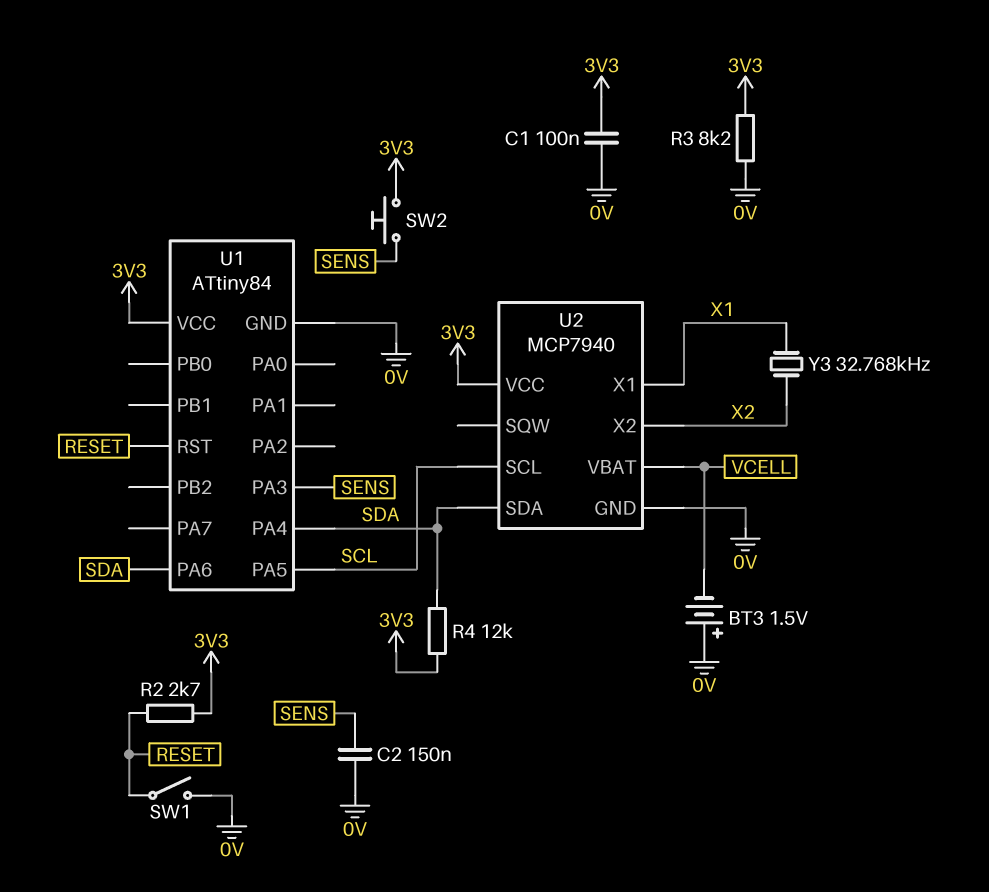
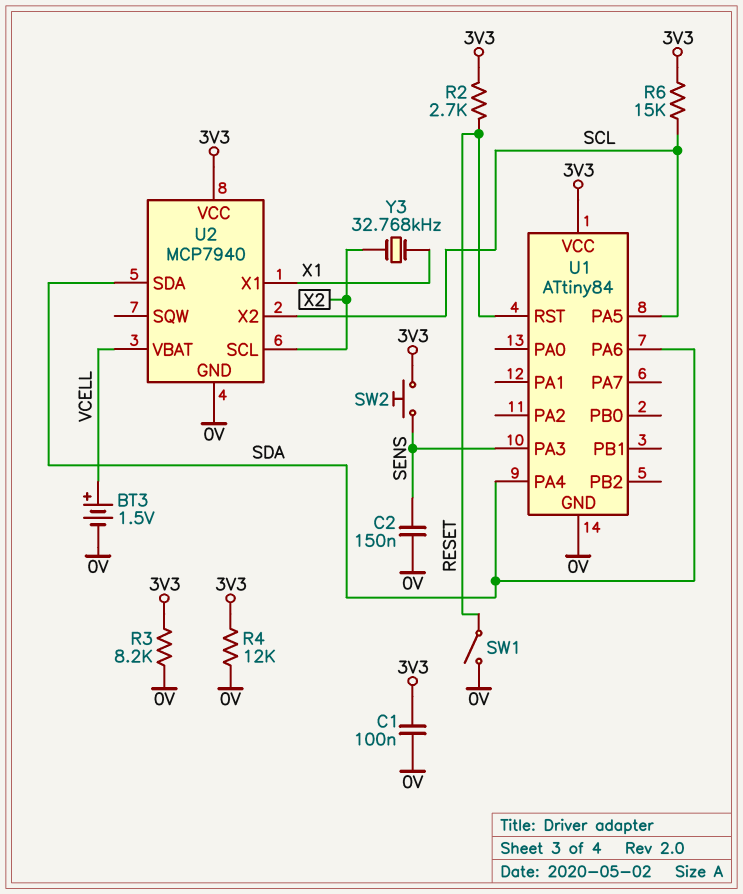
BT3: 1.5V (plus 0V, minus VCELL) -> 1.5V (plus VCELL, minus 0V)
R4: 12k (3V3, SDA) -> 12k (0V, 3V3)
R6: none -> 15k (3V3, SCL)
U2 pin SCL: SCL -> X2
U2 pin X2: X2 -> SCL

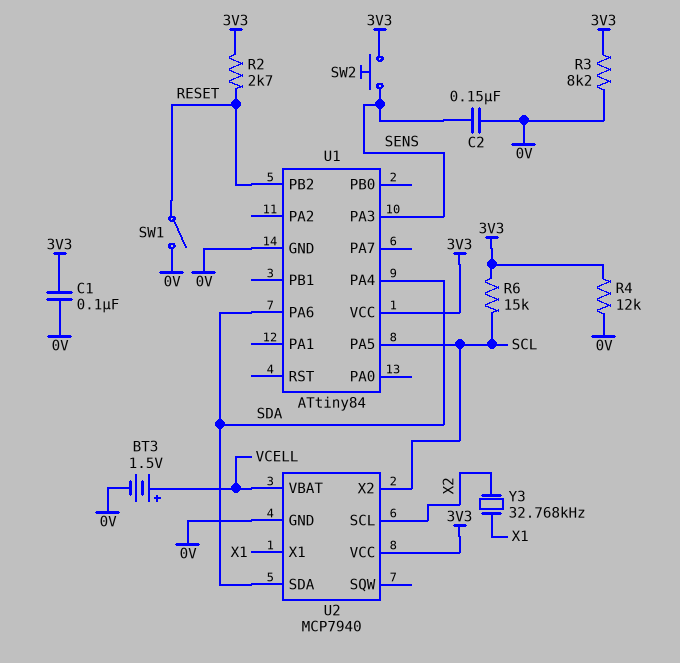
U1 pin PB2: none -> RESET
U1 pin RST: RESET -> none

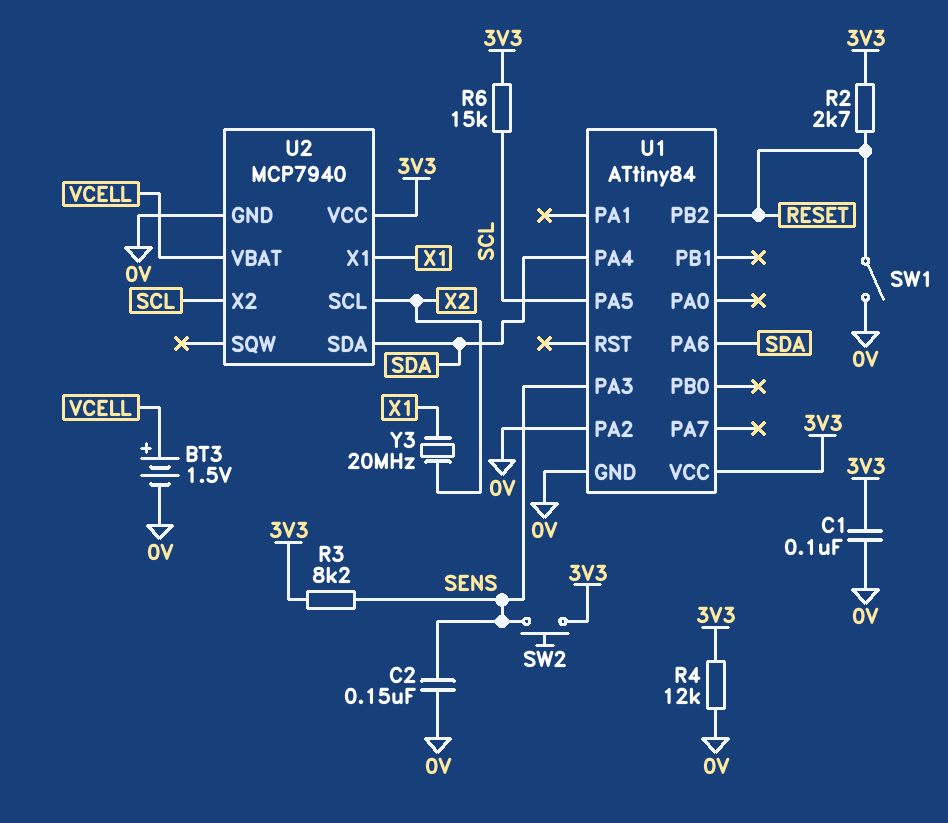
R3: 8.2k (0V, 3V3) -> 8.2k (3V3, SENS)
U1 pin PA2: none -> 0V
Y3: 32.768kHz (X1, X2) -> 20MHz (X1, X2)

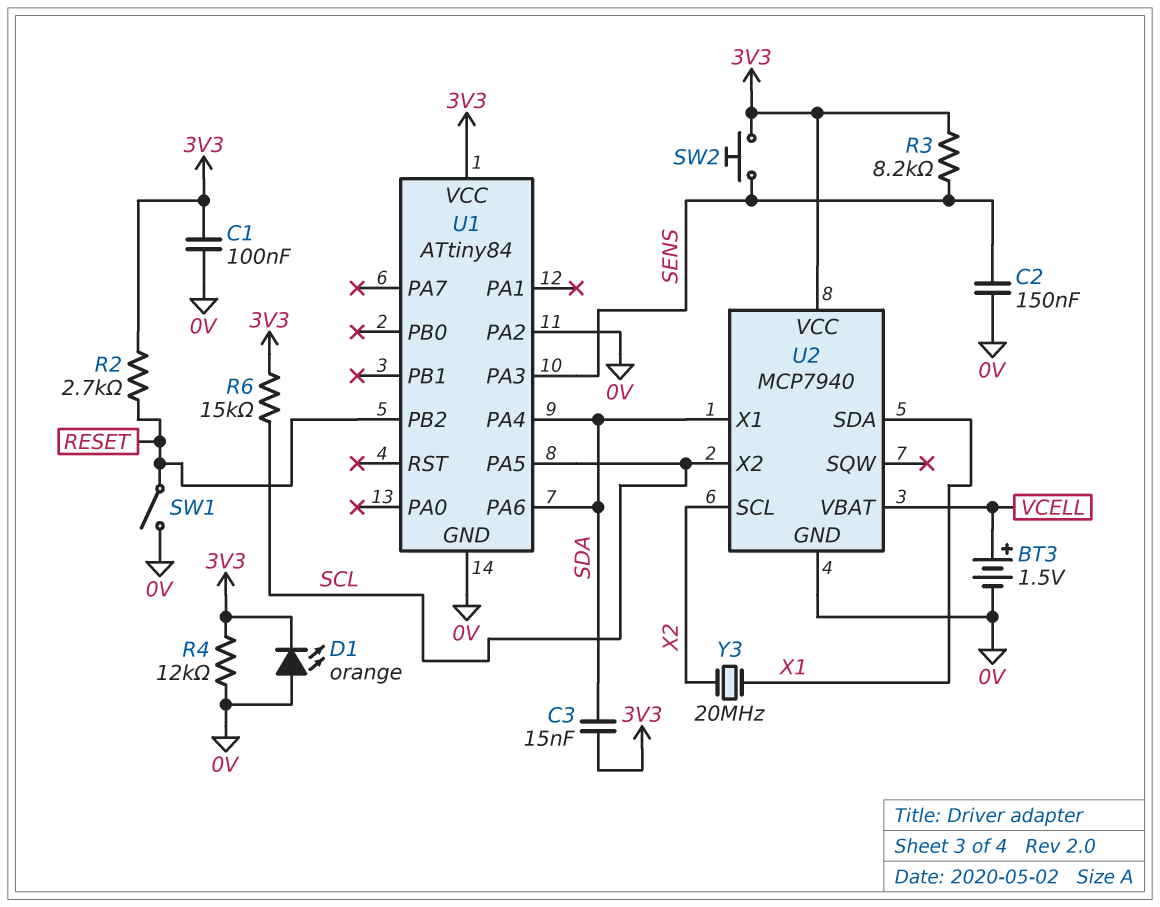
C3: none -> 15nF (3V3, SDA)
D1: none -> LED orange (A 0V, K 3V3)
U2 pin SDA: SDA -> X1
U2 pin X1: X1 -> SDA

